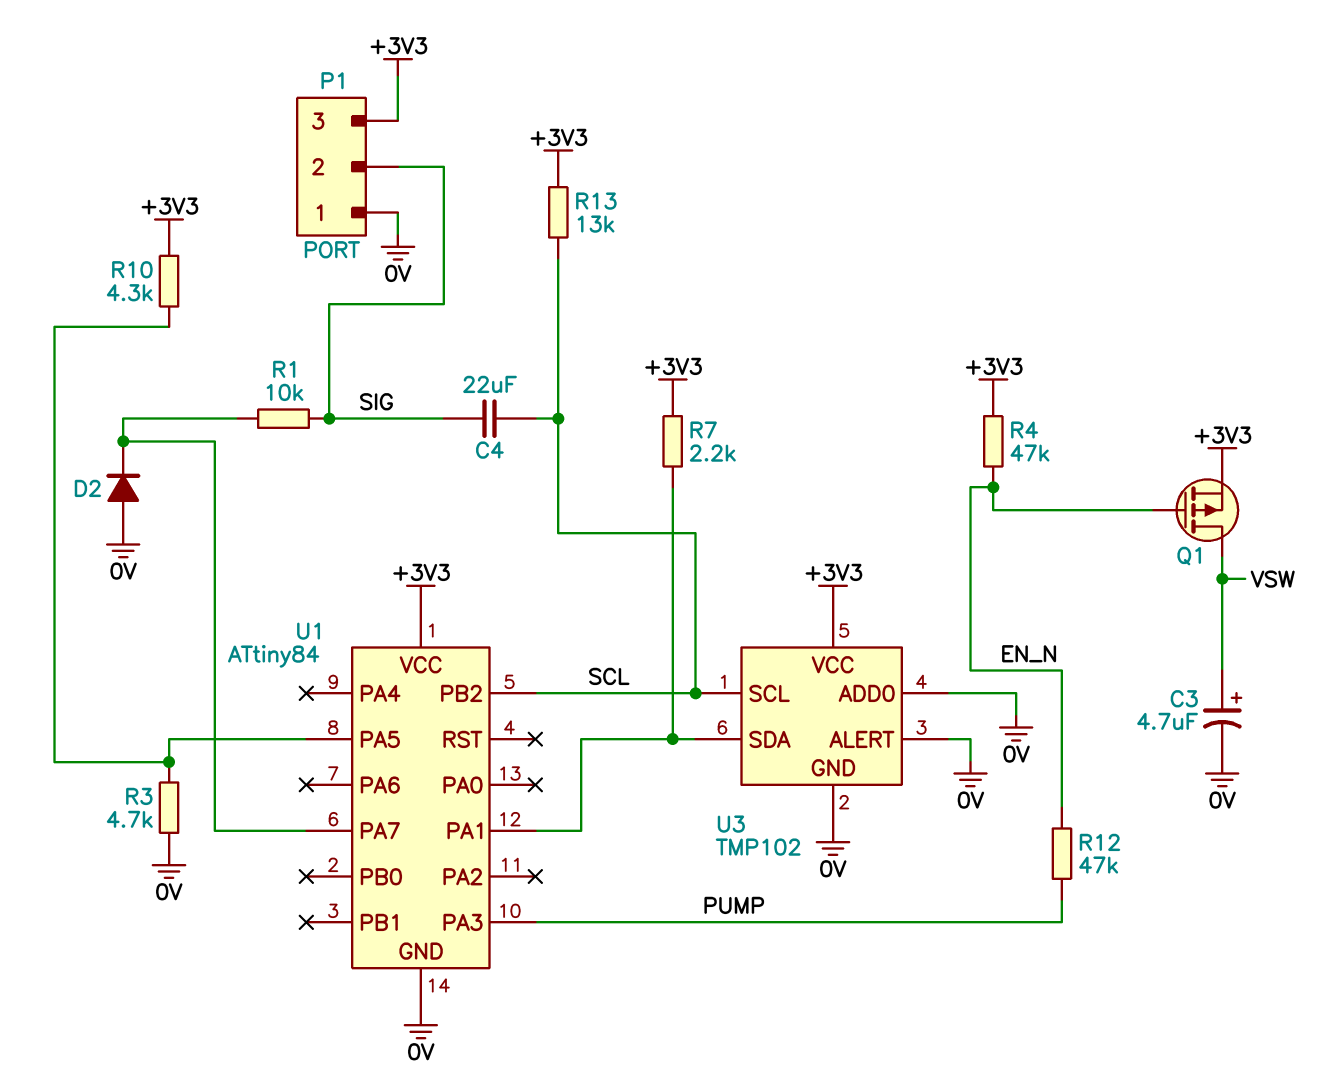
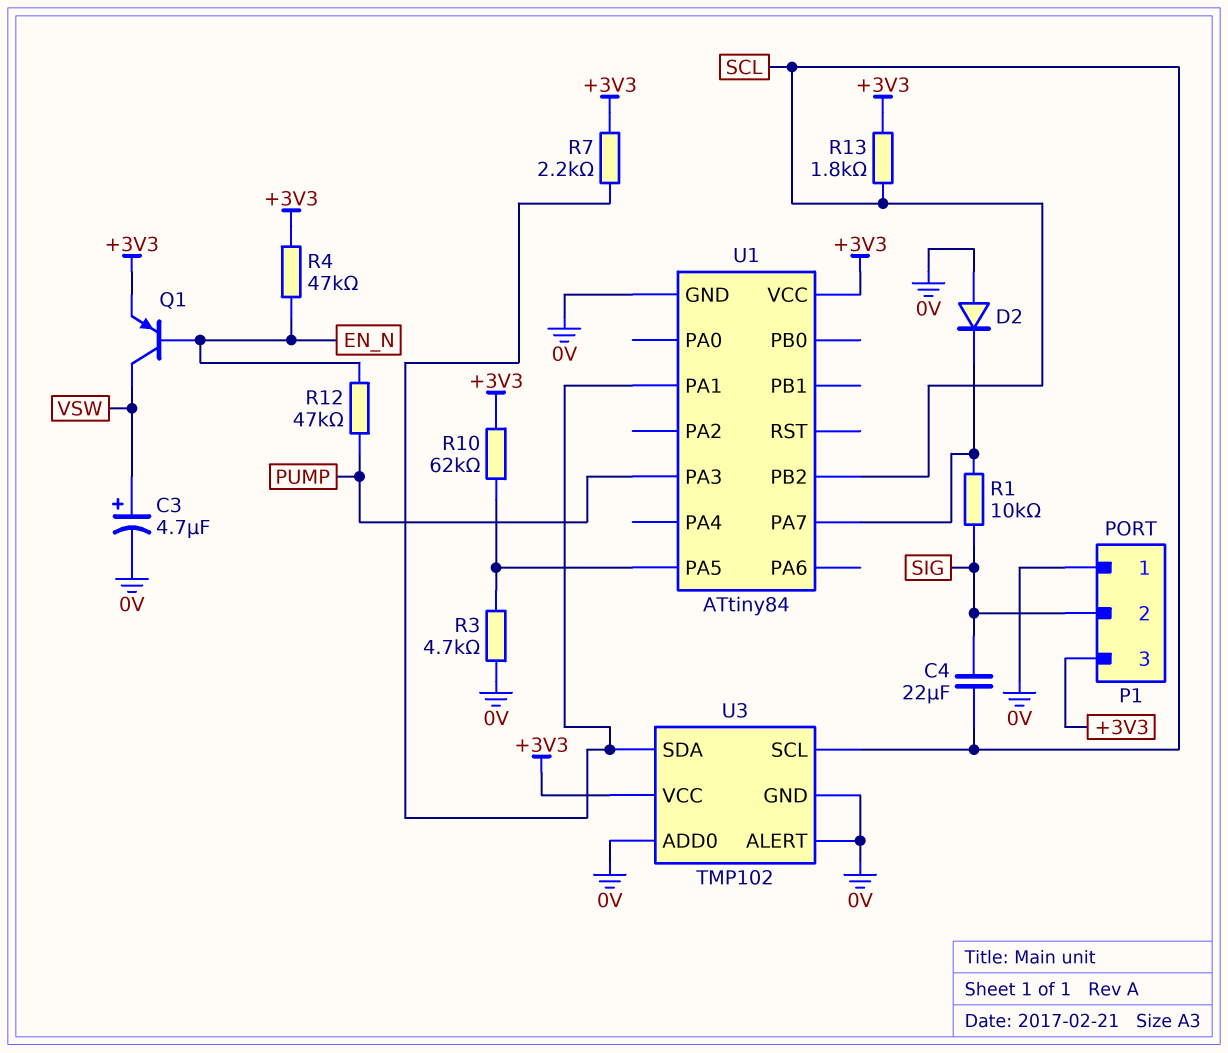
Q1: PMOS (G EN_N, D VSW, S +3V3) -> PNP (B EN_N, C VSW, E +3V3)
R10: 4.3k (+3V3, U1/PA5) -> 62k (+3V3, U1/PA5)
R13: 13k (+3V3, SCL) -> 1.8k (+3V3, SCL)

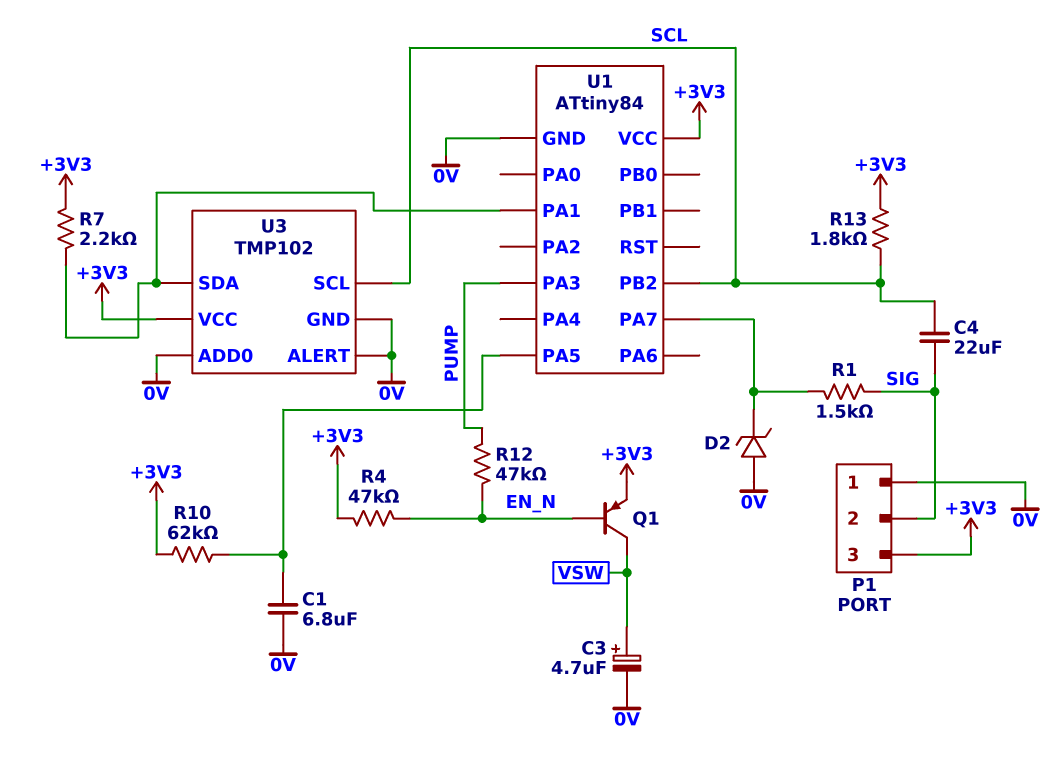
C1: none -> 6.8uF (0V, U1/PA5)
D2: diode (A 0V, K U1/PA7) -> zener (A 0V, K U1/PA7)
R1: 10k (SIG, U1/PA7) -> 1.5k (SIG, U1/PA7)
R3: 4.7k (0V, U1/PA5) -> none

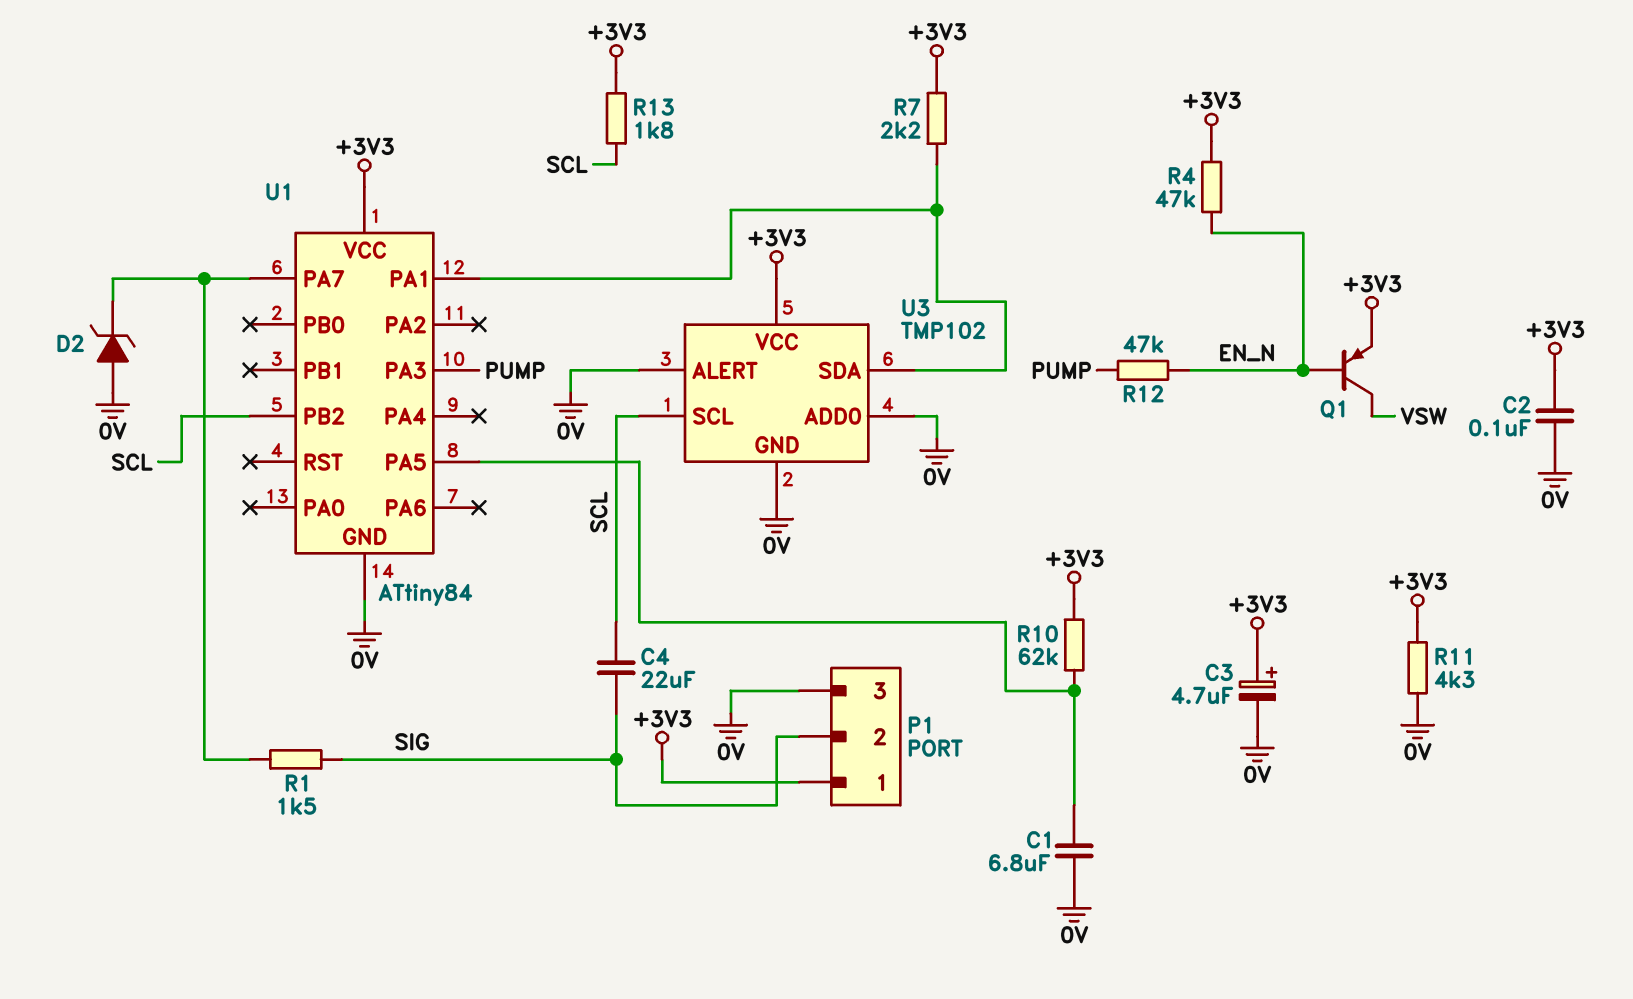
C2: none -> 100nF (+3V3, 0V)
C3: 4.7uF (plus VSW, minus 0V) -> 4.7uF (plus +3V3, minus 0V)
P1 pin 1: 0V -> +3V3
P1 pin 3: +3V3 -> 0V
R11: none -> 4.3k (+3V3, 0V)

